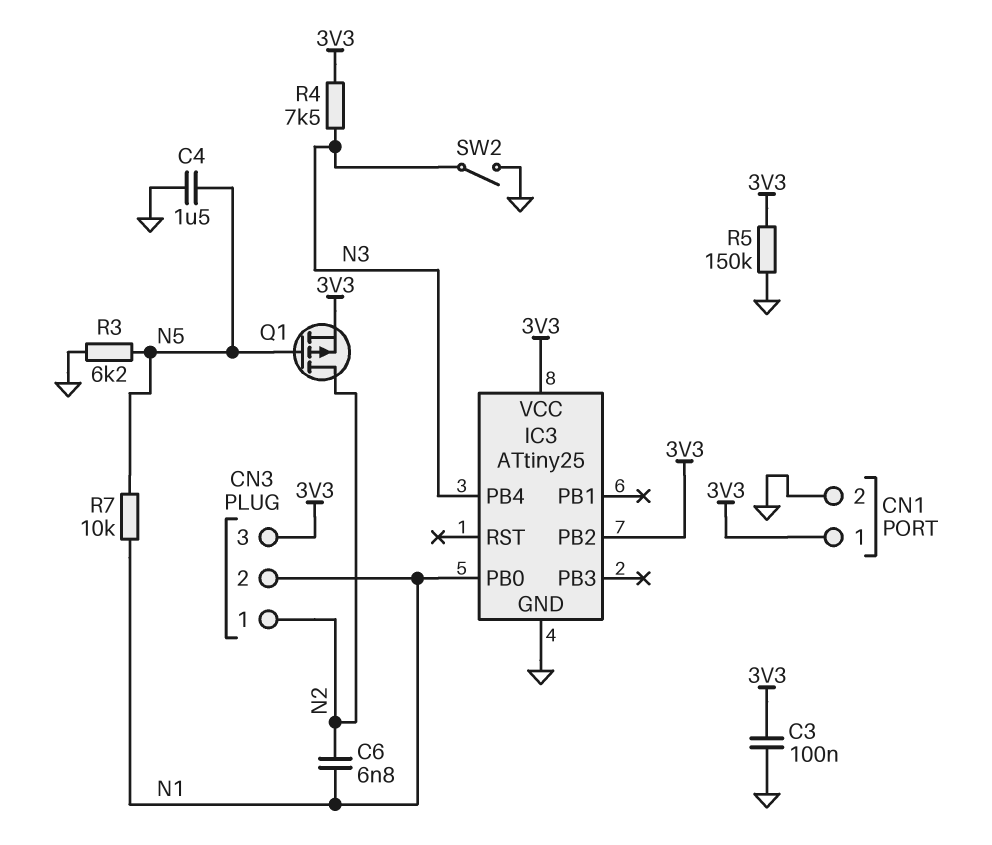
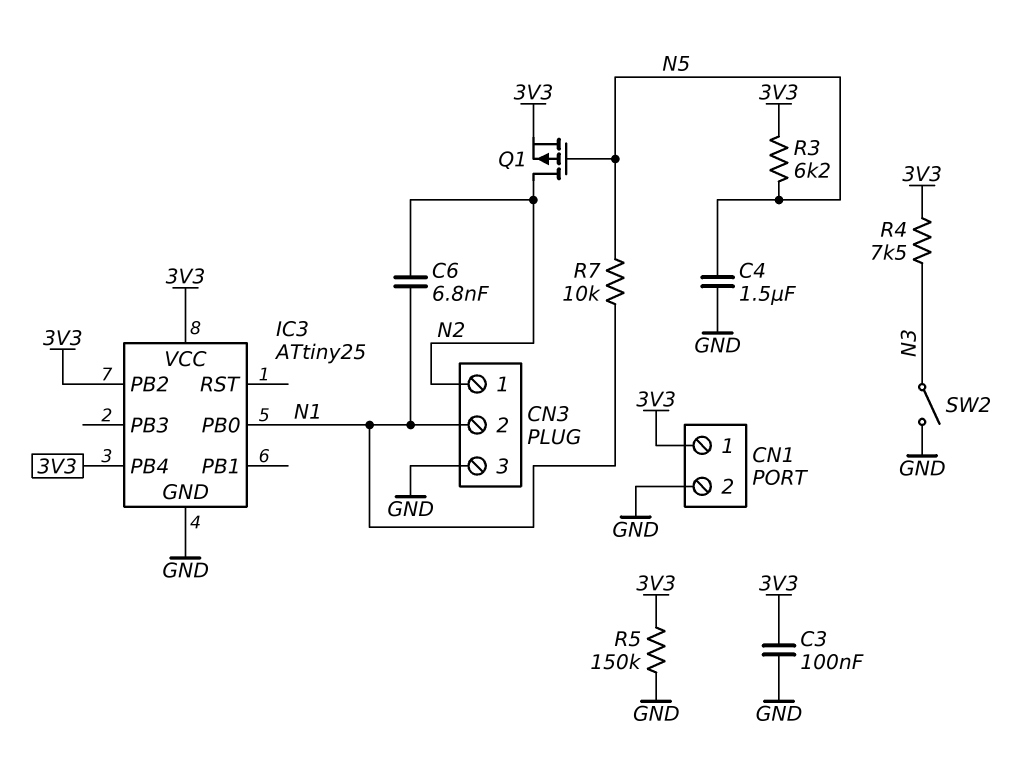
CN3 pin 3: 3V3 -> GND
IC3 pin PB4: N3 -> 3V3
R3: 6.2k (GND, N5) -> 6.2k (3V3, N5)

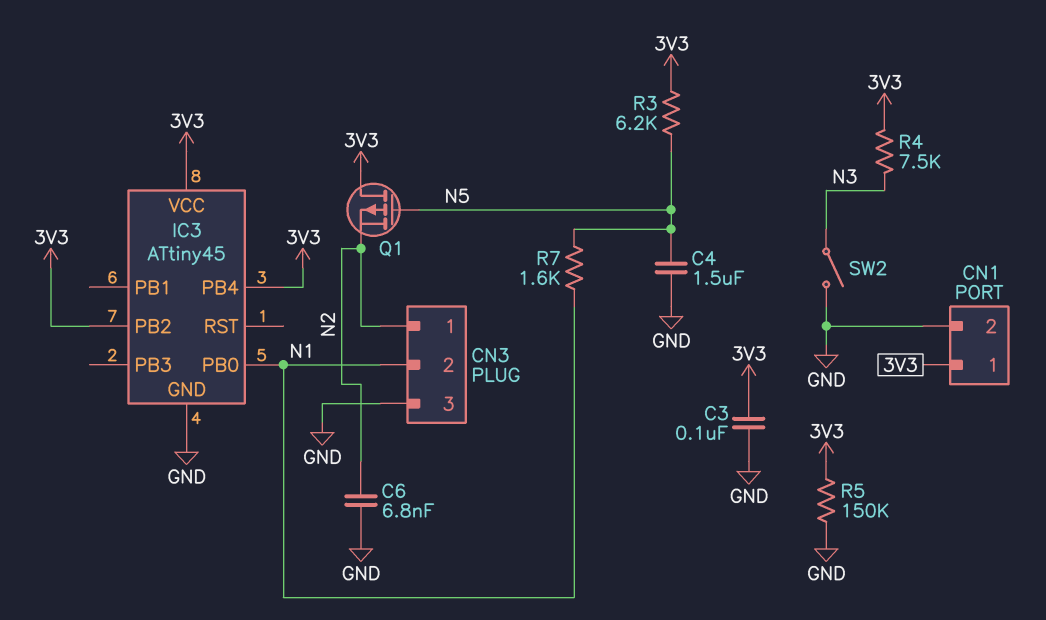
C6: 6.8nF (N1, N2) -> 6.8nF (GND, N2)
IC3: ATtiny25 -> ATtiny45
Q1: PMOS (G N5, D N2, S 3V3) -> PMOS (G N5, D 3V3, S N2)
R7: 10k (N1, N5) -> 1.6k (N1, N5)

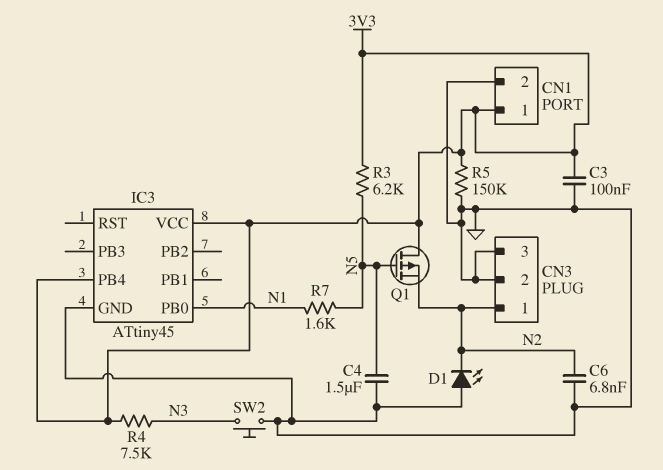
CN3 pin 2: N1 -> GND
D1: none -> LED (A GND, K N2)
IC3 pin PB2: 3V3 -> none
SW2: switch (GND, N3) -> button (GND, N3)

